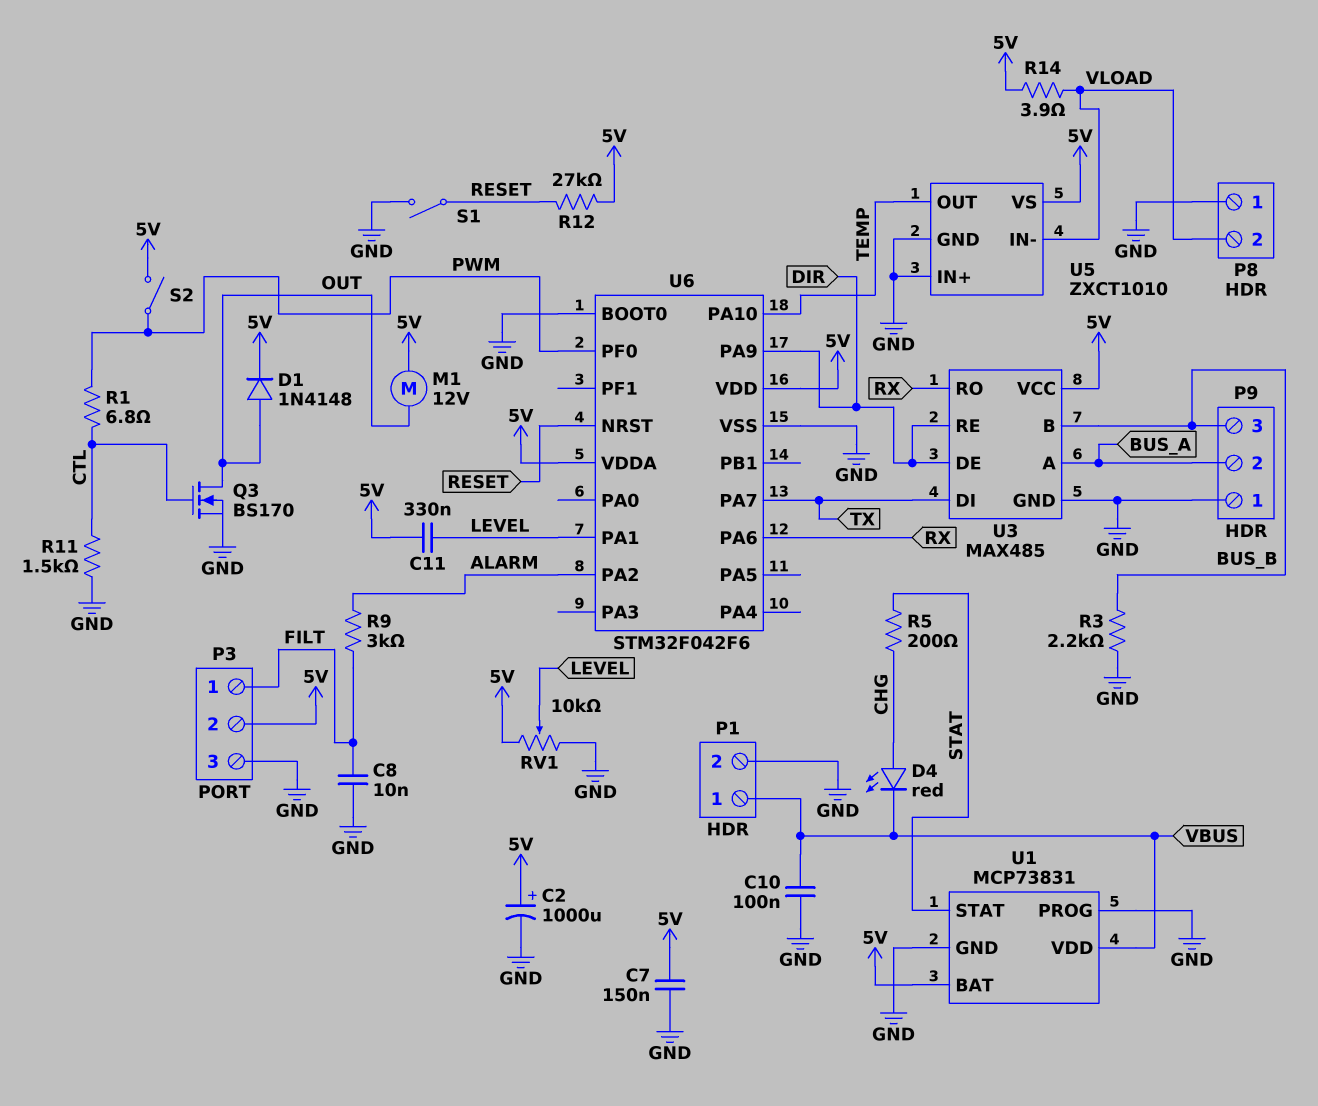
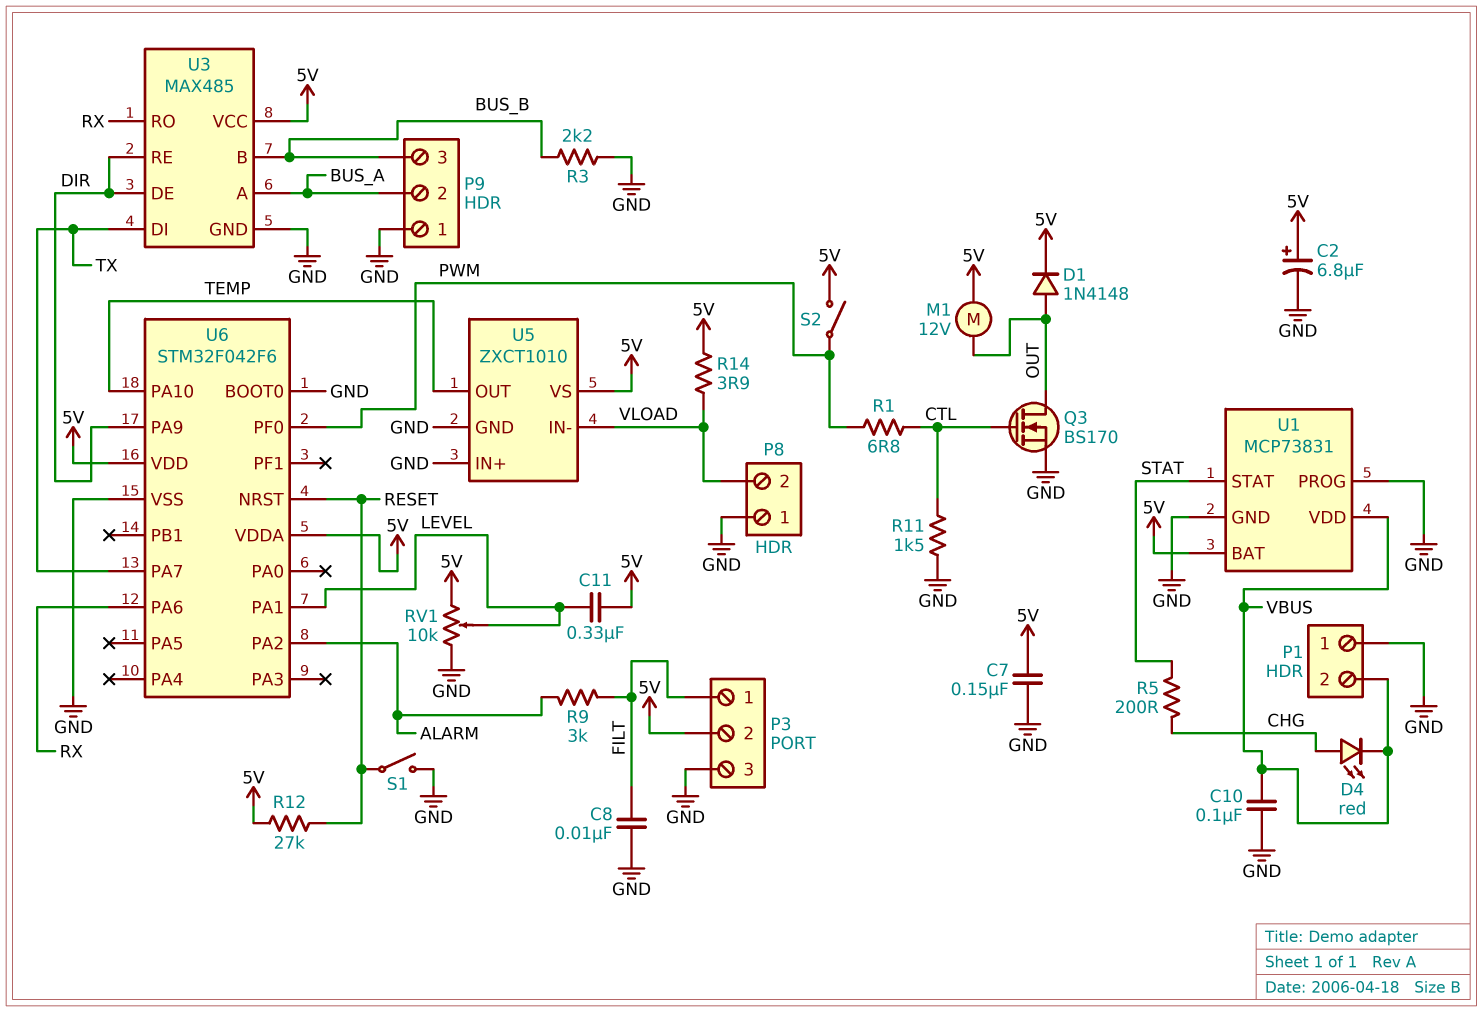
C2: 1000uF (plus 5V, minus GND) -> 6.8uF (plus 5V, minus GND)
P1 pin 1: VBUS -> GND
P1 pin 2: GND -> VBUS

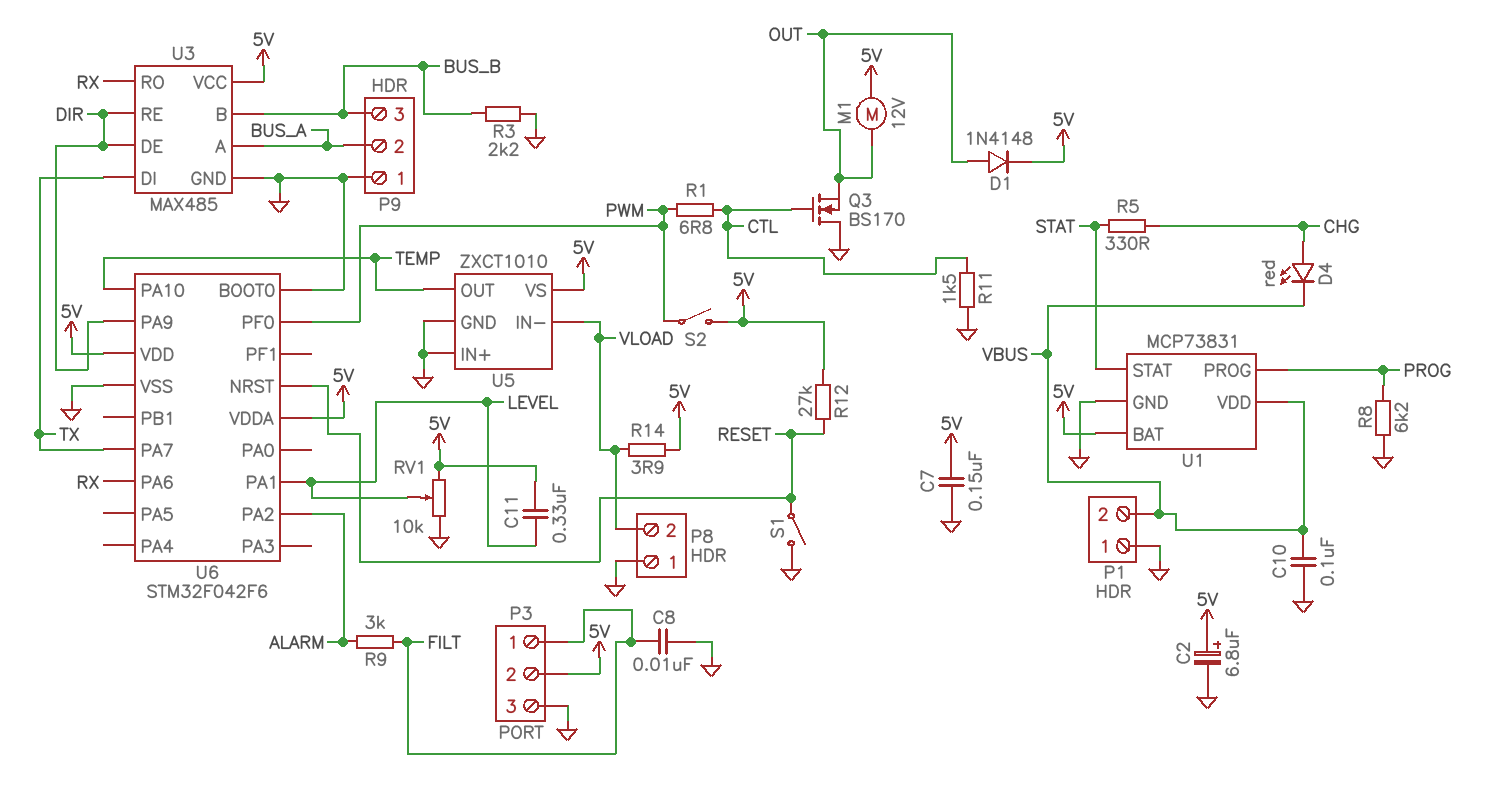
Q3: NMOS BS170 (G CTL, D OUT, S GND) -> NMOS BS170 (G CTL, D GND, S OUT)
R5: 200 (CHG, STAT) -> 330 (CHG, STAT)
R8: none -> 6.2k (GND, PROG)
U1 pin PROG: GND -> PROG

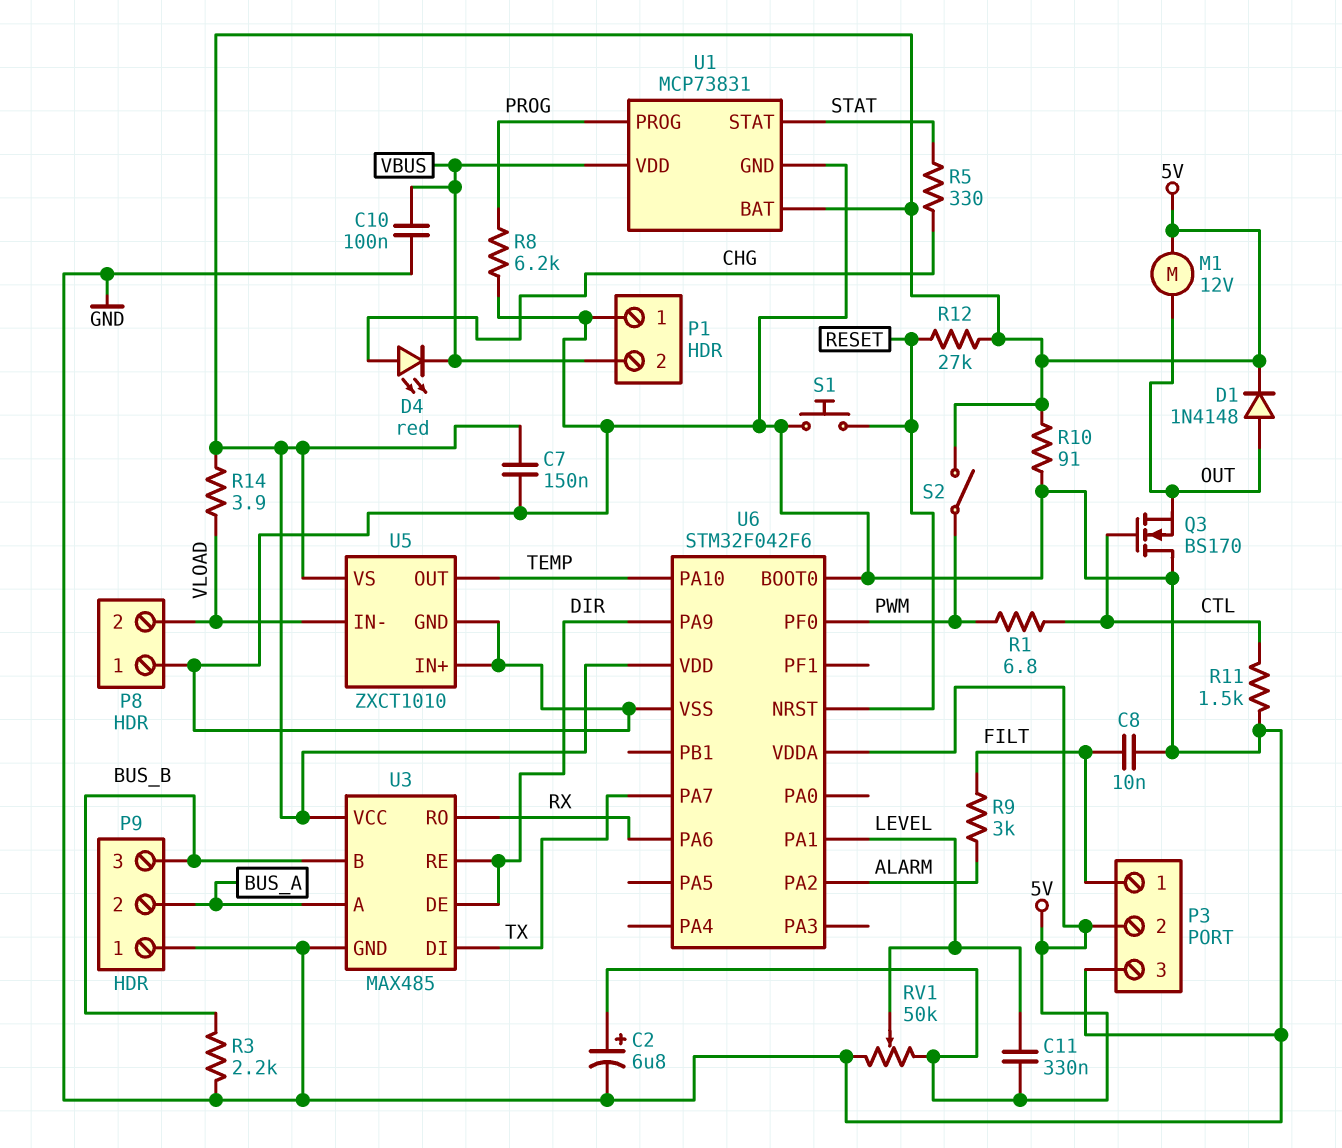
R10: none -> 91 (5V, GND)
RV1: 10k (5V, GND, wiper LEVEL) -> 50k (5V, GND, wiper LEVEL)
S1: switch (GND, RESET) -> button (GND, RESET)

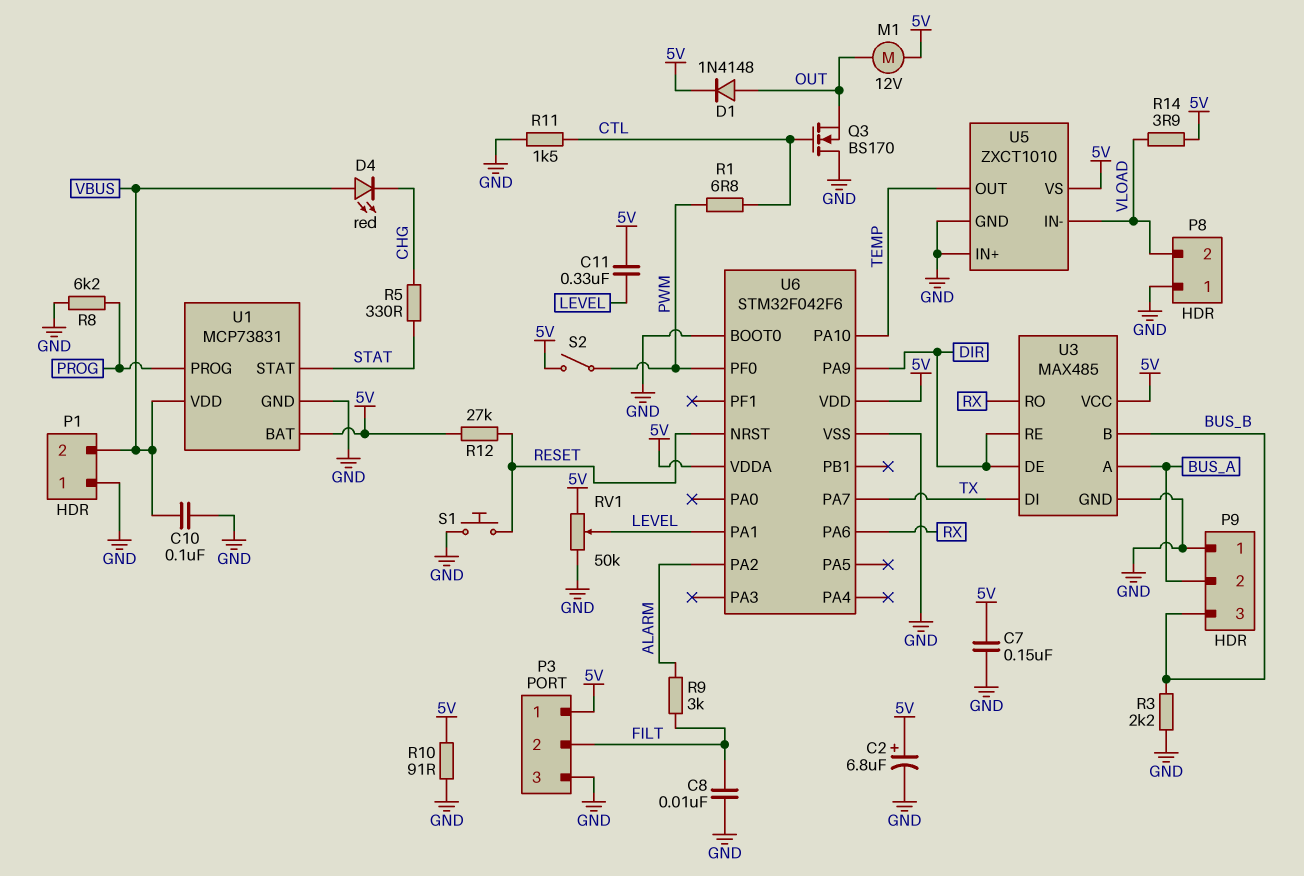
D4: LED red (A CHG, K VBUS) -> LED red (A VBUS, K CHG)
P3 pin 1: FILT -> 5V
P3 pin 2: 5V -> FILT

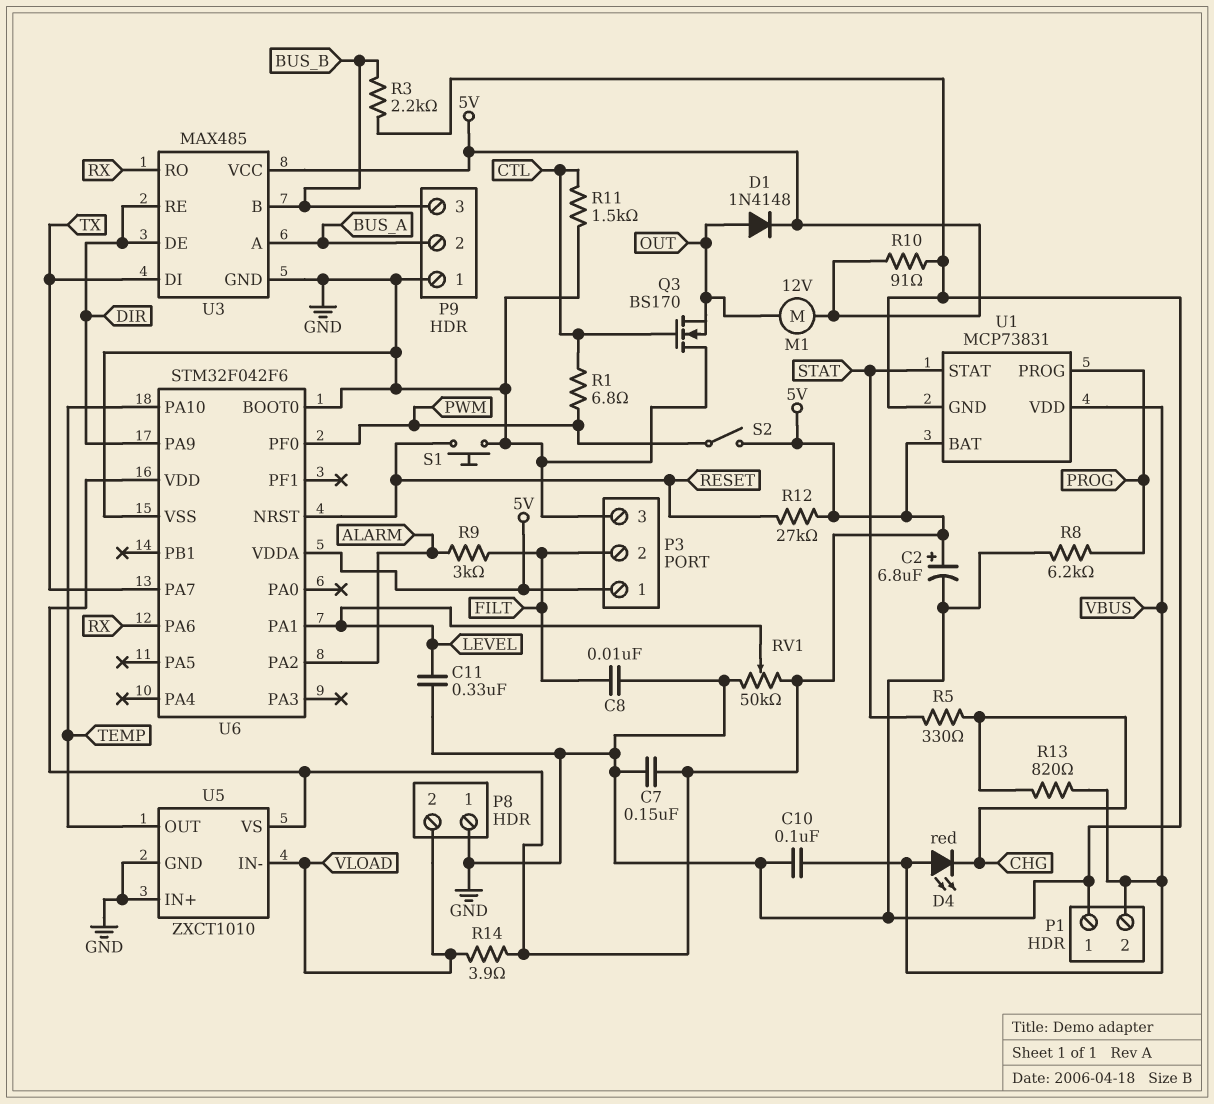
C11: 330nF (5V, LEVEL) -> 330nF (GND, LEVEL)
R13: none -> 820 (CHG, VBUS)

